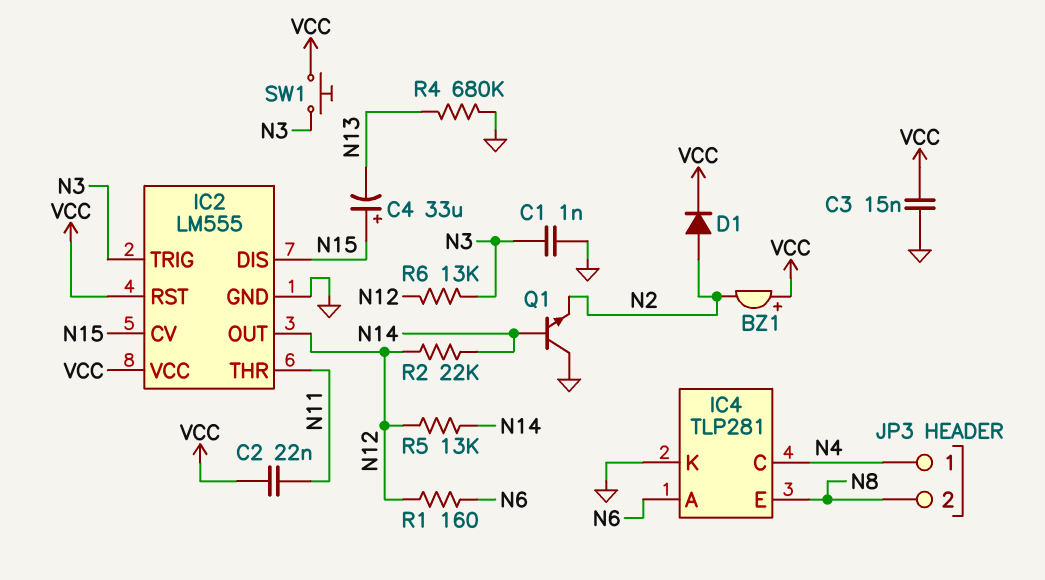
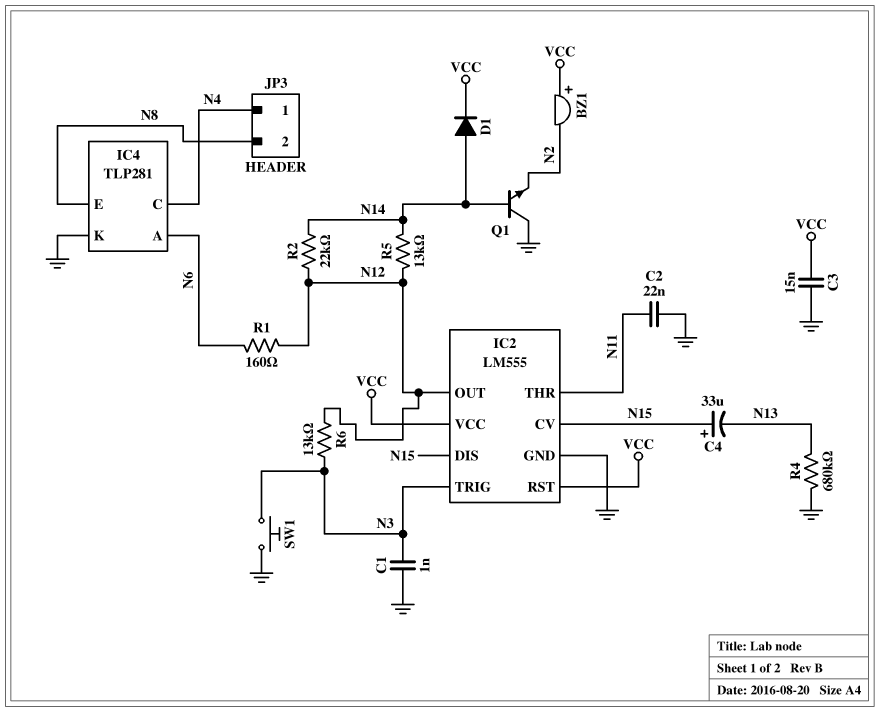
C2: 22nF (N11, VCC) -> 22nF (GND, N11)
D1: diode (A N2, K VCC) -> diode (A N14, K VCC)
SW1: button (N3, VCC) -> button (GND, N3)

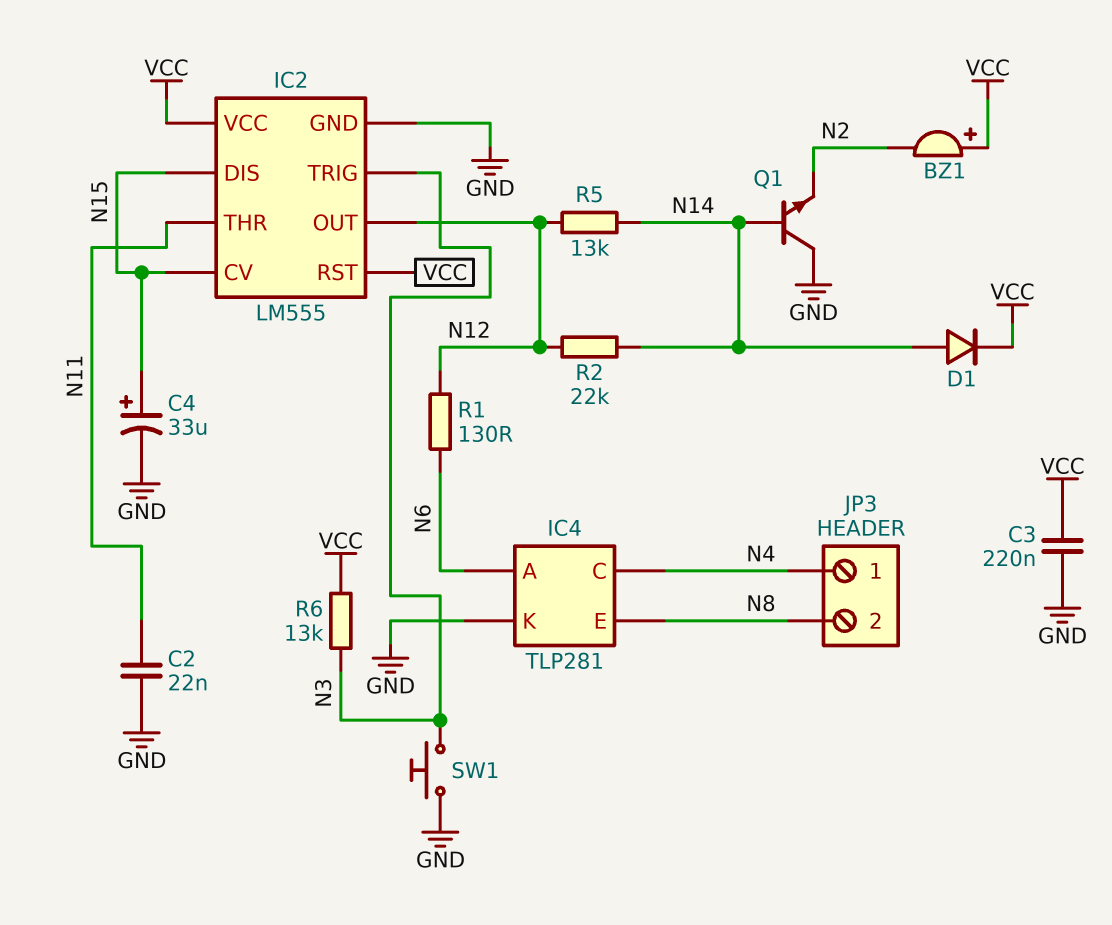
C1: 1nF (GND, N3) -> none
C3: 15nF (GND, VCC) -> 220nF (GND, VCC)
C4: 33uF (plus N15, minus N13) -> 33uF (plus N15, minus GND)
R1: 160 (N6, N12) -> 130 (N6, N12)
R4: 680k (GND, N13) -> none
R6: 13k (N3, N12) -> 13k (N3, VCC)

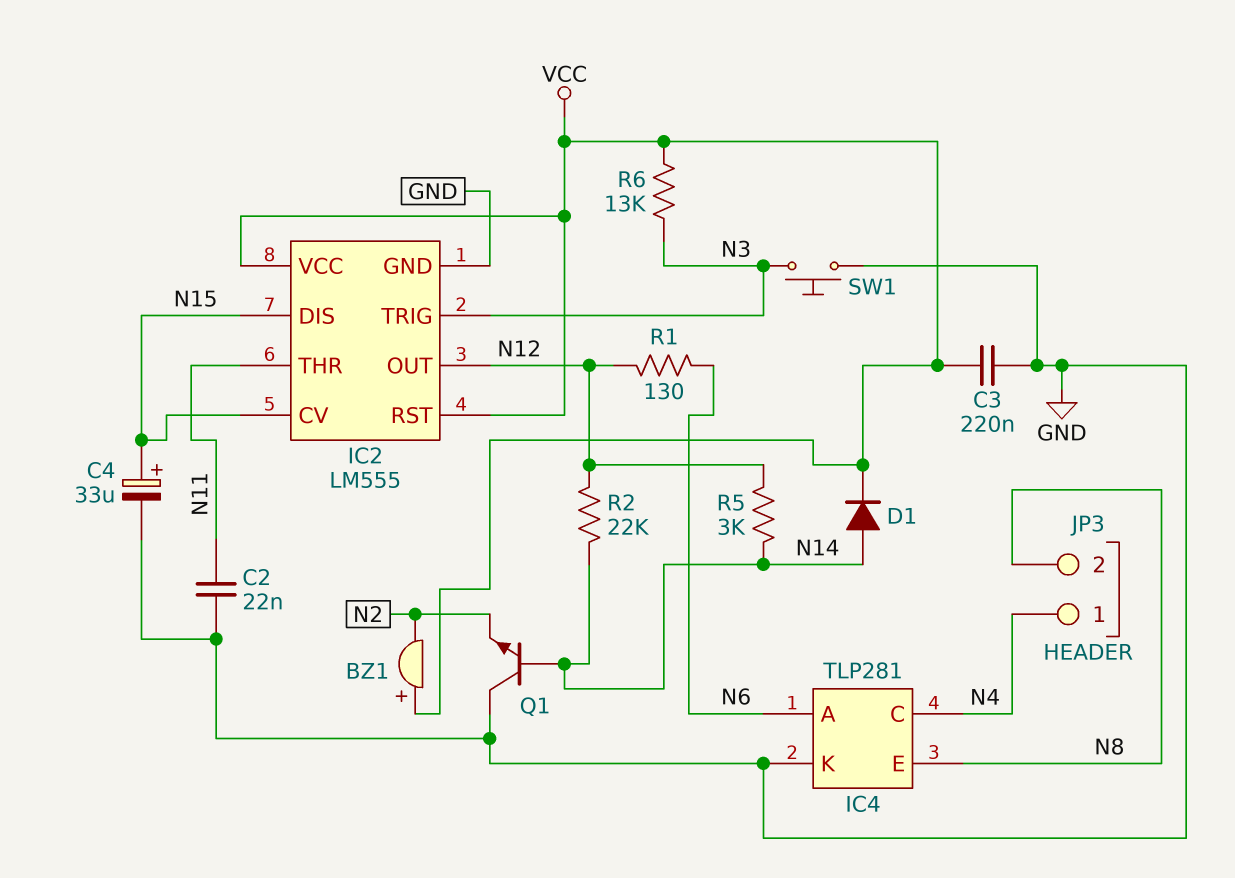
R5: 13k (N12, N14) -> 3k (N12, N14)

